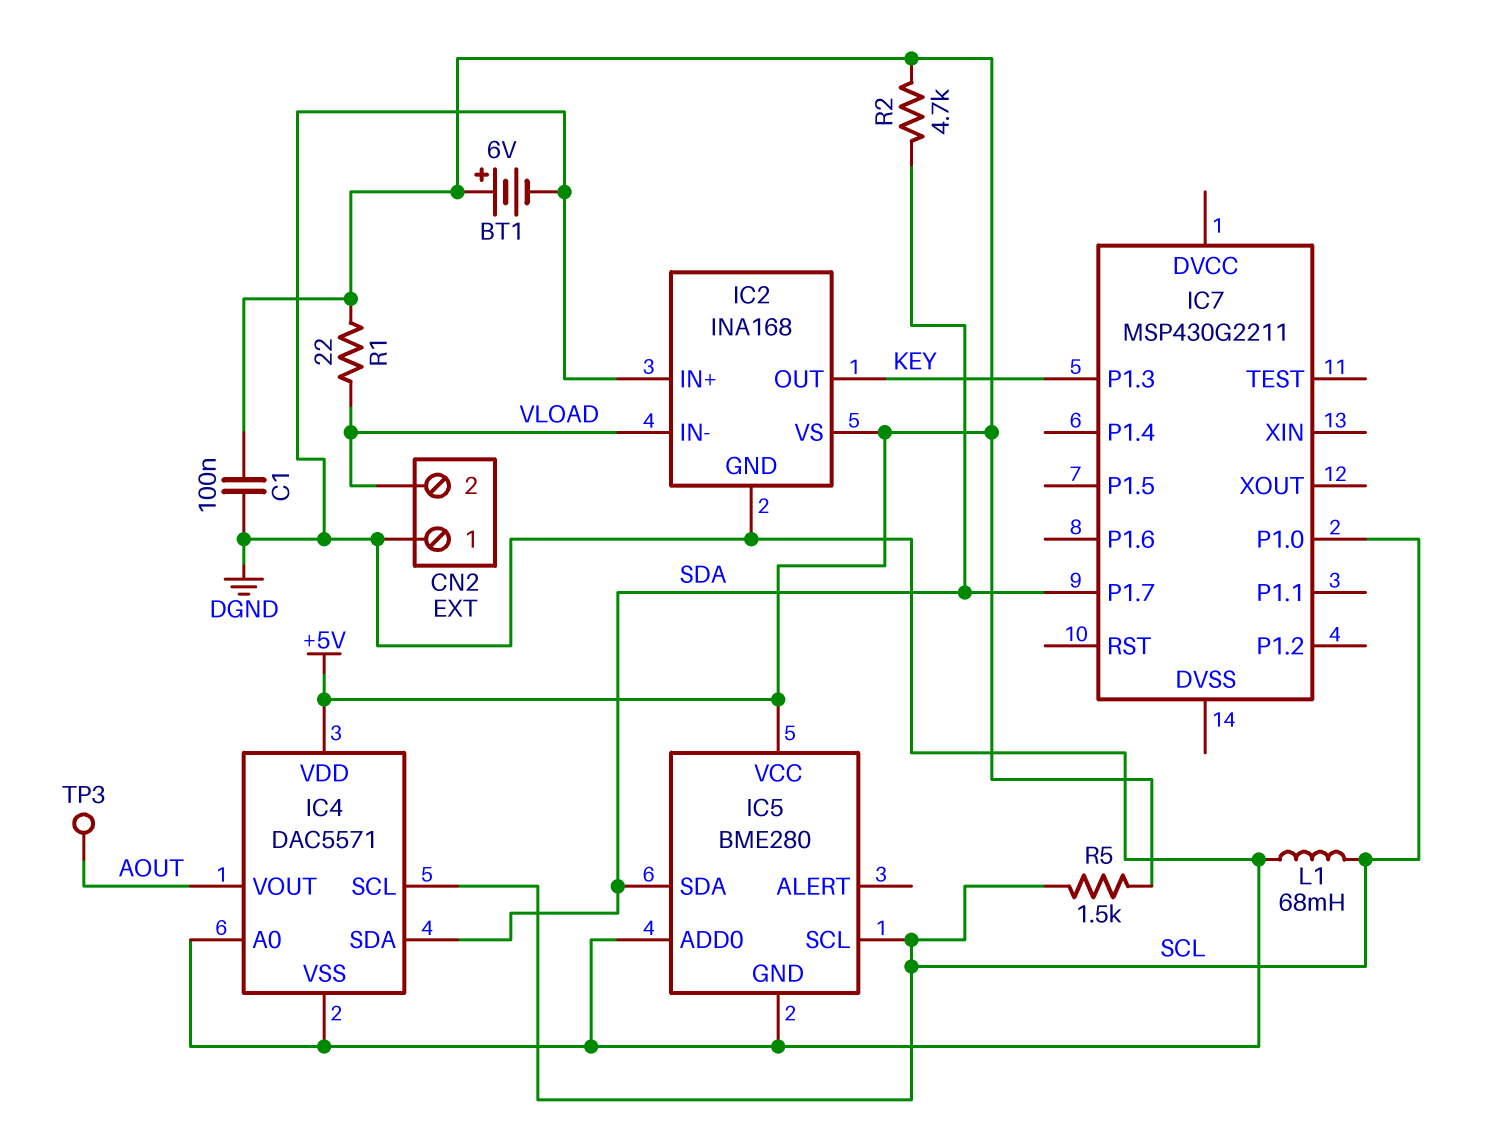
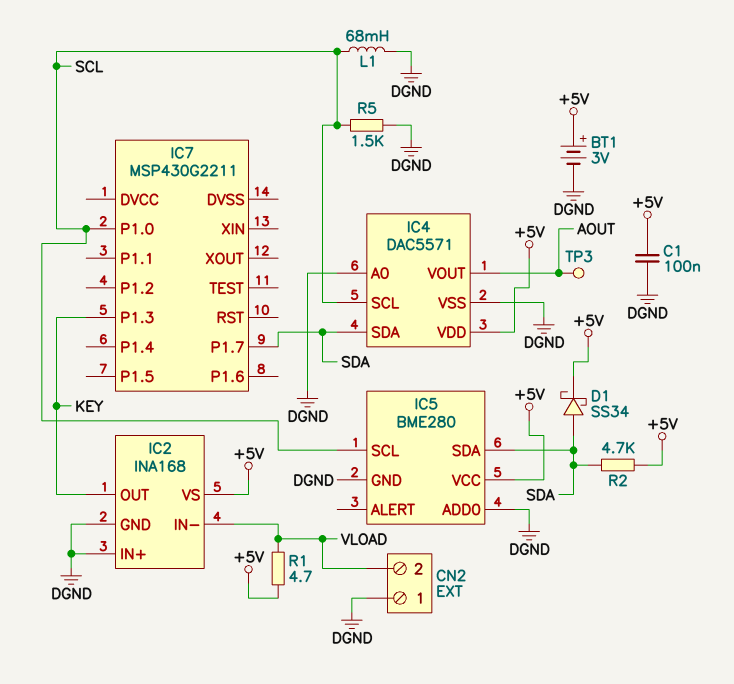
BT1: 6V (plus +5V, minus DGND) -> 3V (plus +5V, minus DGND)
D1: none -> schottky SS34 (A SDA, K +5V)
R1: 22 (+5V, VLOAD) -> 4.7 (+5V, VLOAD)
R5: 1.5k (+5V, SCL) -> 1.5k (DGND, SCL)

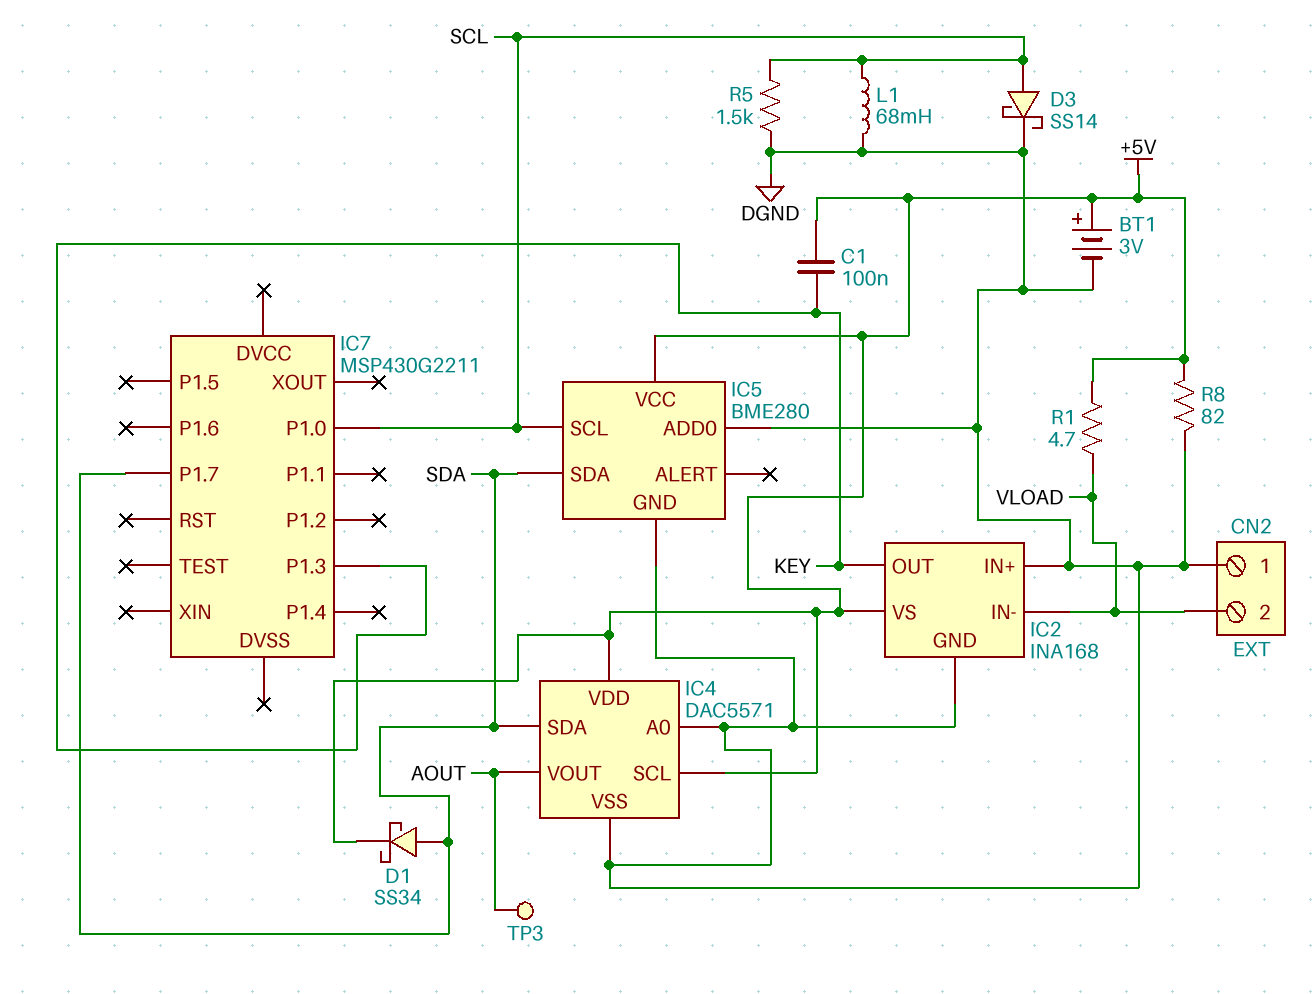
C1: 100nF (+5V, DGND) -> 100nF (+5V, KEY)
D3: none -> schottky SS14 (A SCL, K DGND)
IC4 pin SCL: SCL -> +5V
R2: 4.7k (+5V, SDA) -> none
R8: none -> 82 (+5V, DGND)

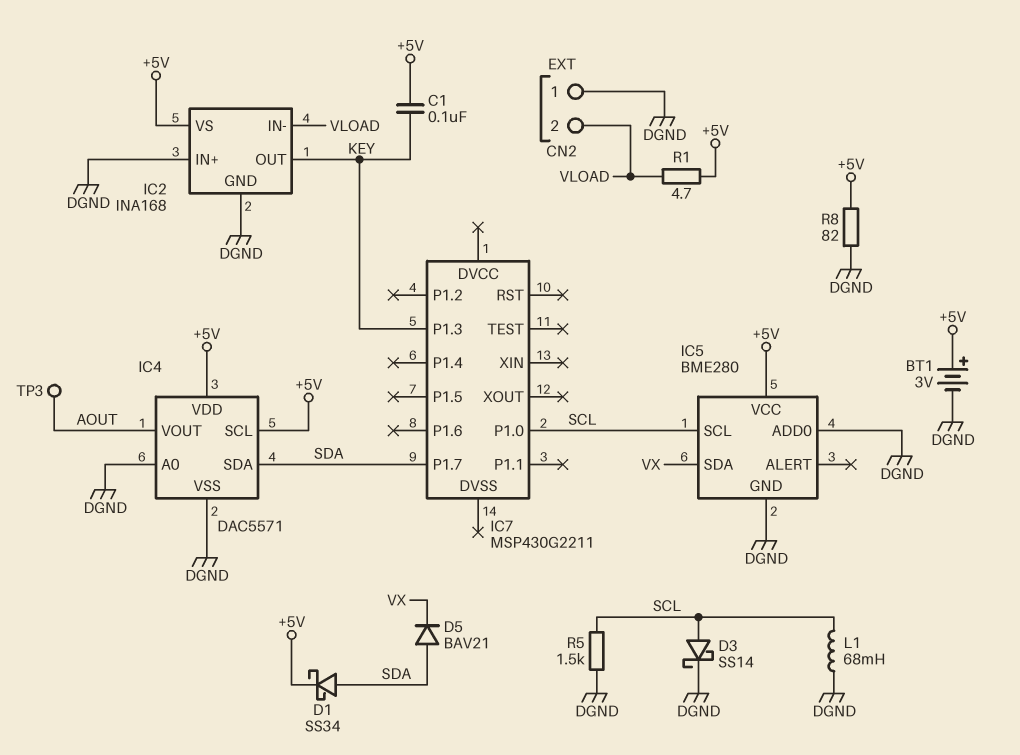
D5: none -> diode BAV21 (A SDA, K VX)
IC5 pin SDA: SDA -> VX

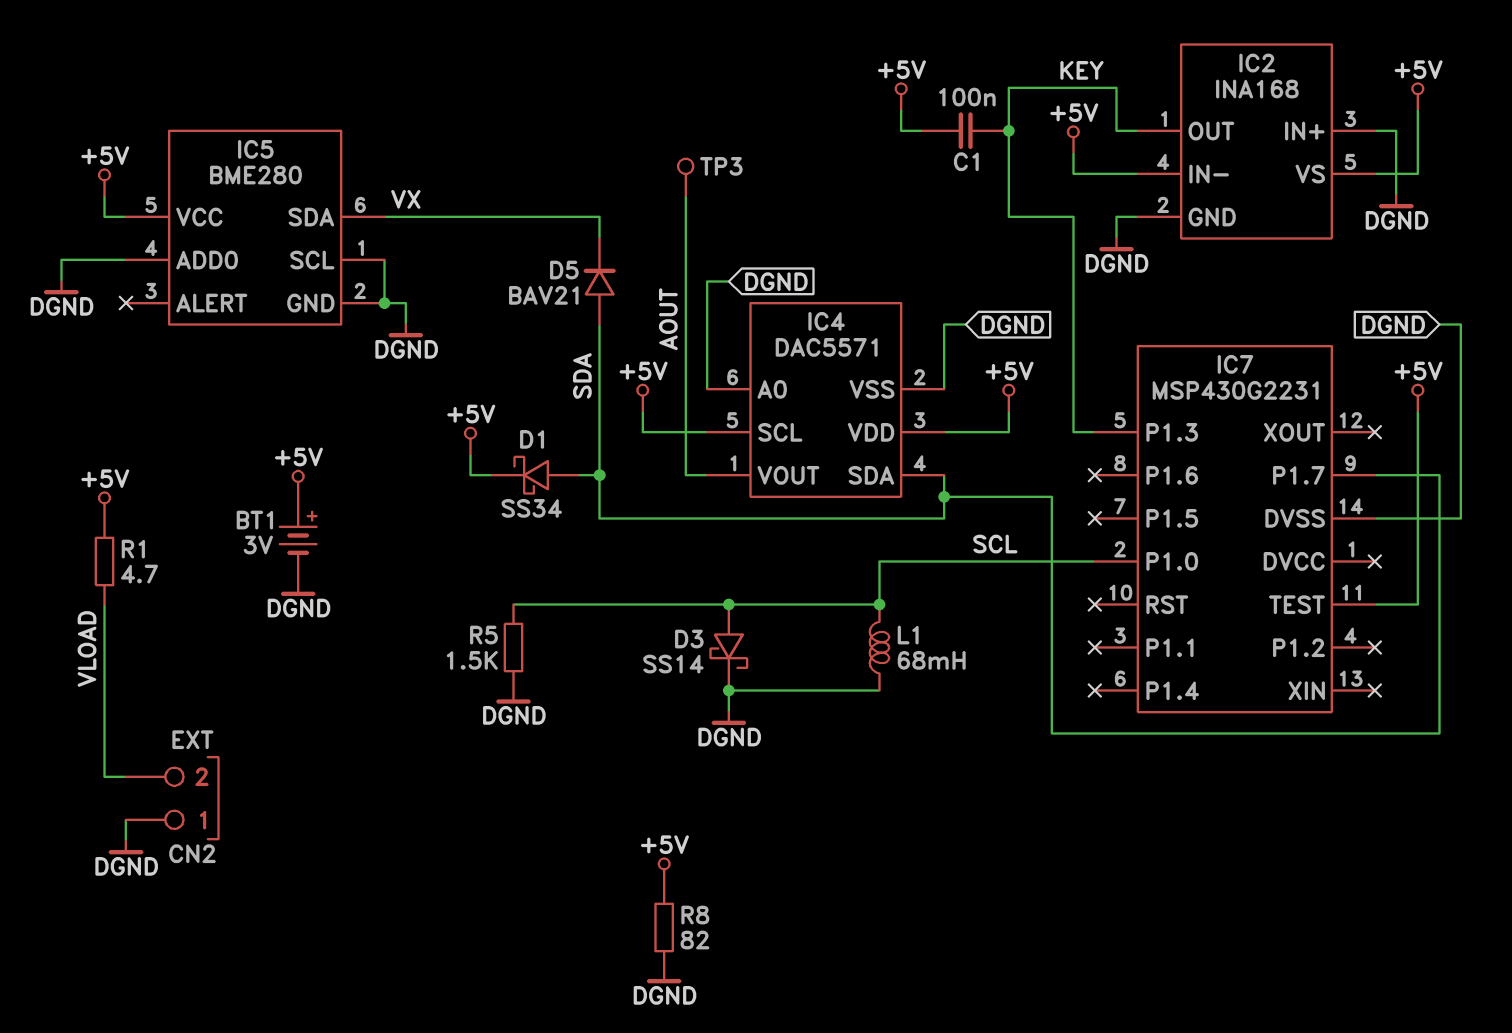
IC2 pin IN-: VLOAD -> +5V
IC5 pin SCL: SCL -> DGND
IC7: MSP430G2211 -> MSP430G2231
IC7 pin DVSS: none -> DGND
IC7 pin TEST: none -> +5V

